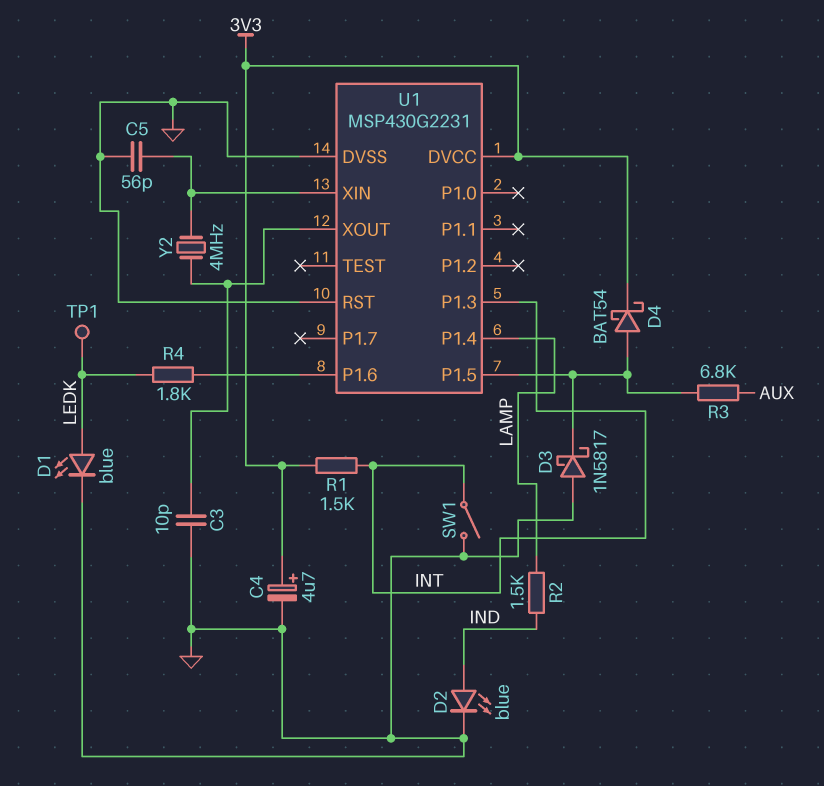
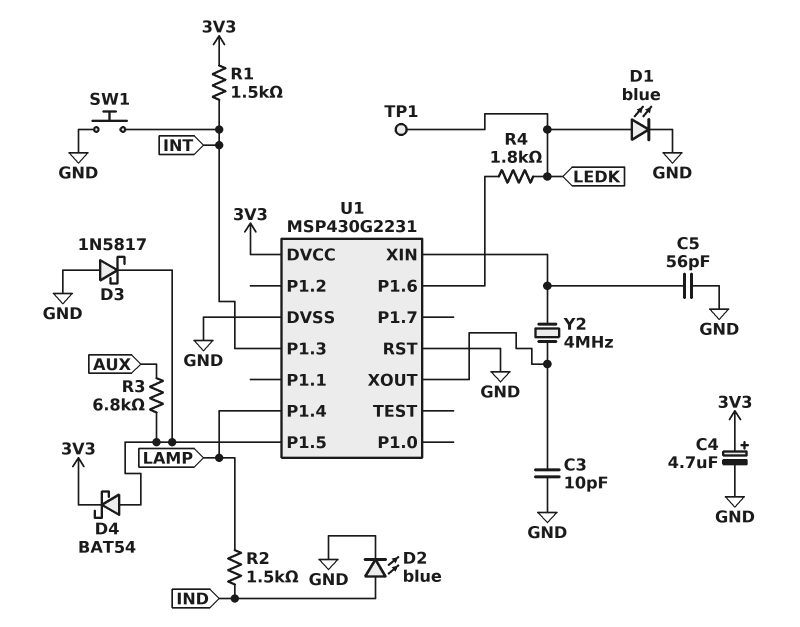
SW1: switch (GND, INT) -> button (GND, INT)

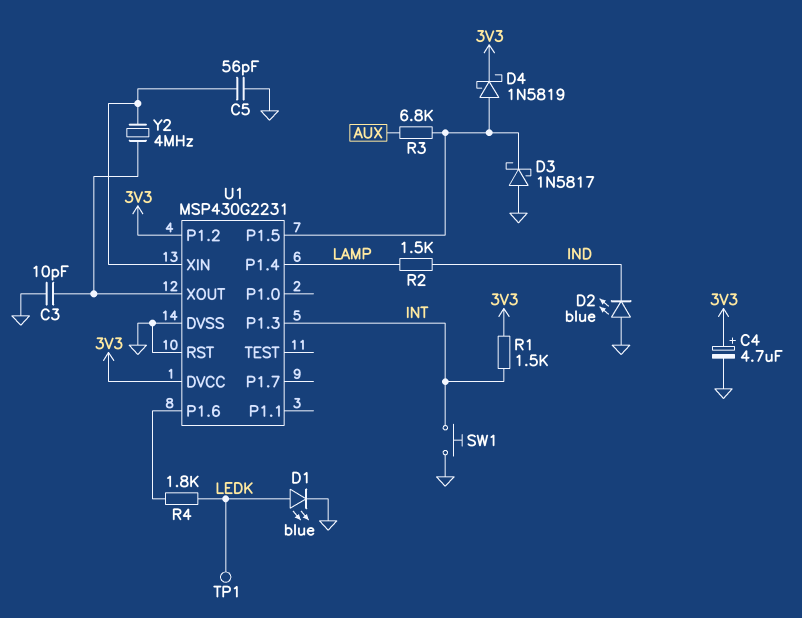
D2: LED blue (A IND, K GND) -> LED blue (A GND, K IND)
D4: schottky BAT54 (A U1/P1.5, K 3V3) -> schottky 1N5819 (A U1/P1.5, K 3V3)
U1 pin P1.2: none -> 3V3

